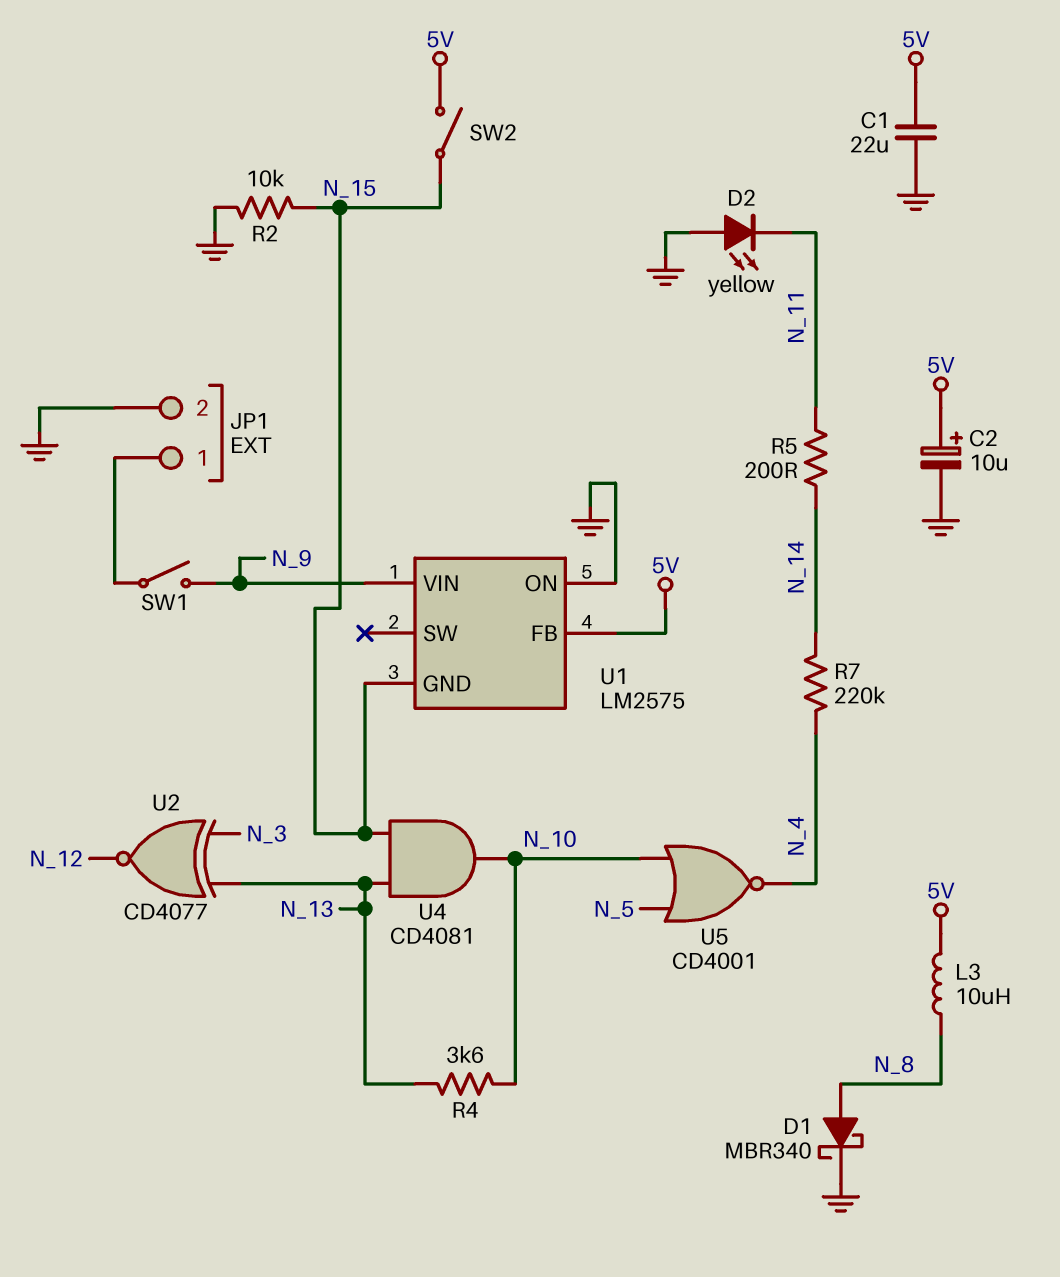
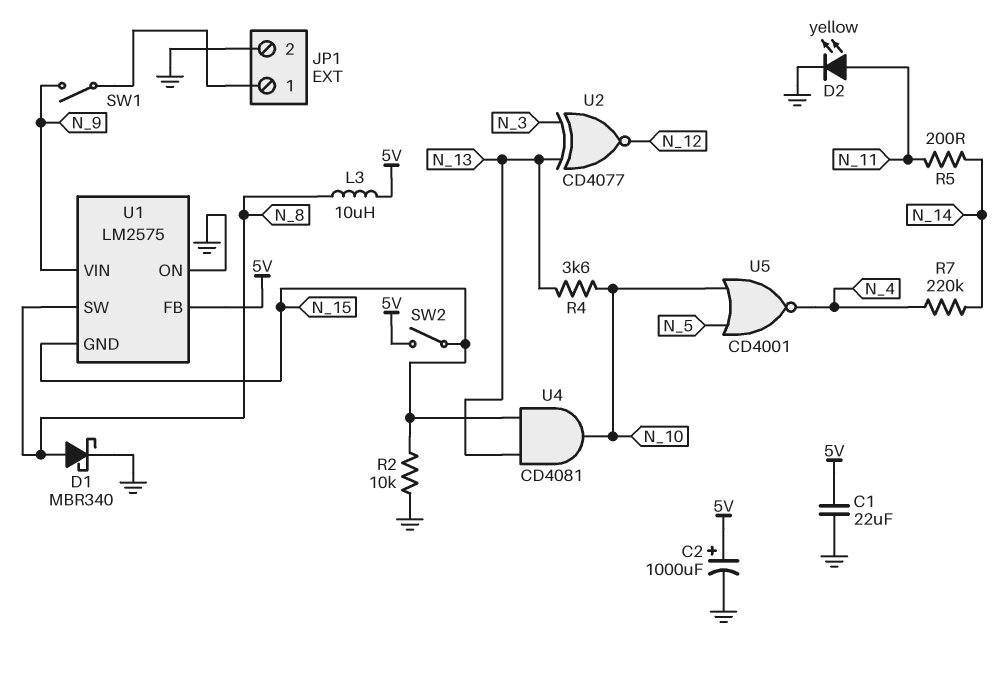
C2: 10uF (plus 5V, minus GND) -> 1000uF (plus 5V, minus GND)
D2: LED yellow (A GND, K N_11) -> LED yellow (A N_11, K GND)
U1 pin SW: none -> N_8

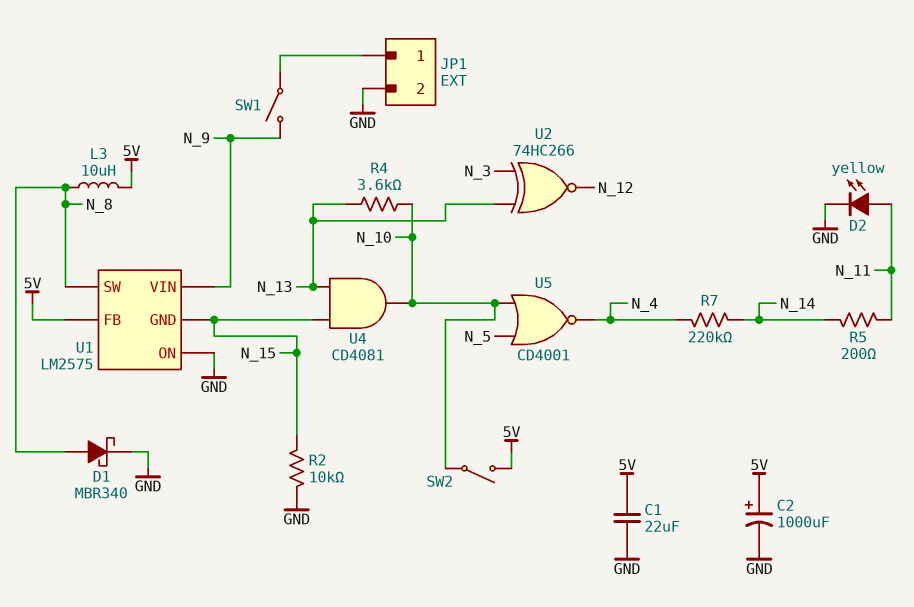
SW2: switch (5V, N_15) -> switch (5V, N_10)
U2: XNOR CD4077 (in N_3, in N_13, out N_12) -> XNOR 74HC266 (in N_3, in N_13, out N_12)

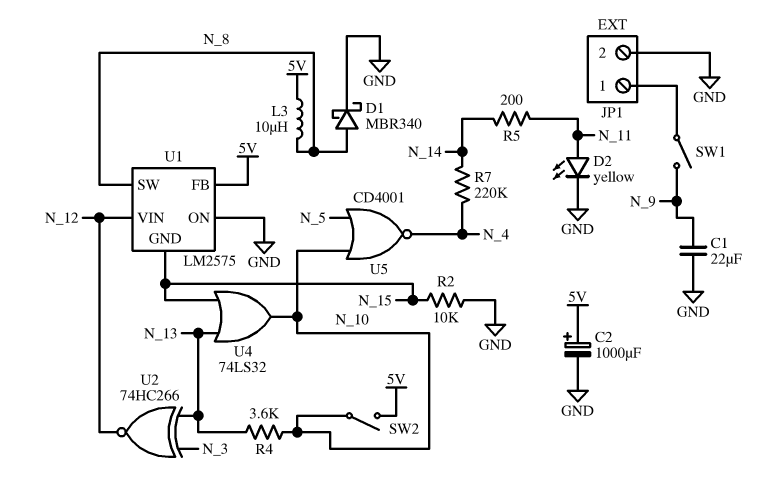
C1: 22uF (5V, GND) -> 22uF (GND, N_9)
U1 pin VIN: N_9 -> N_12
U4: AND CD4081 (in N_13, in N_15, out N_10) -> OR 74LS32 (in N_13, in N_15, out N_10)

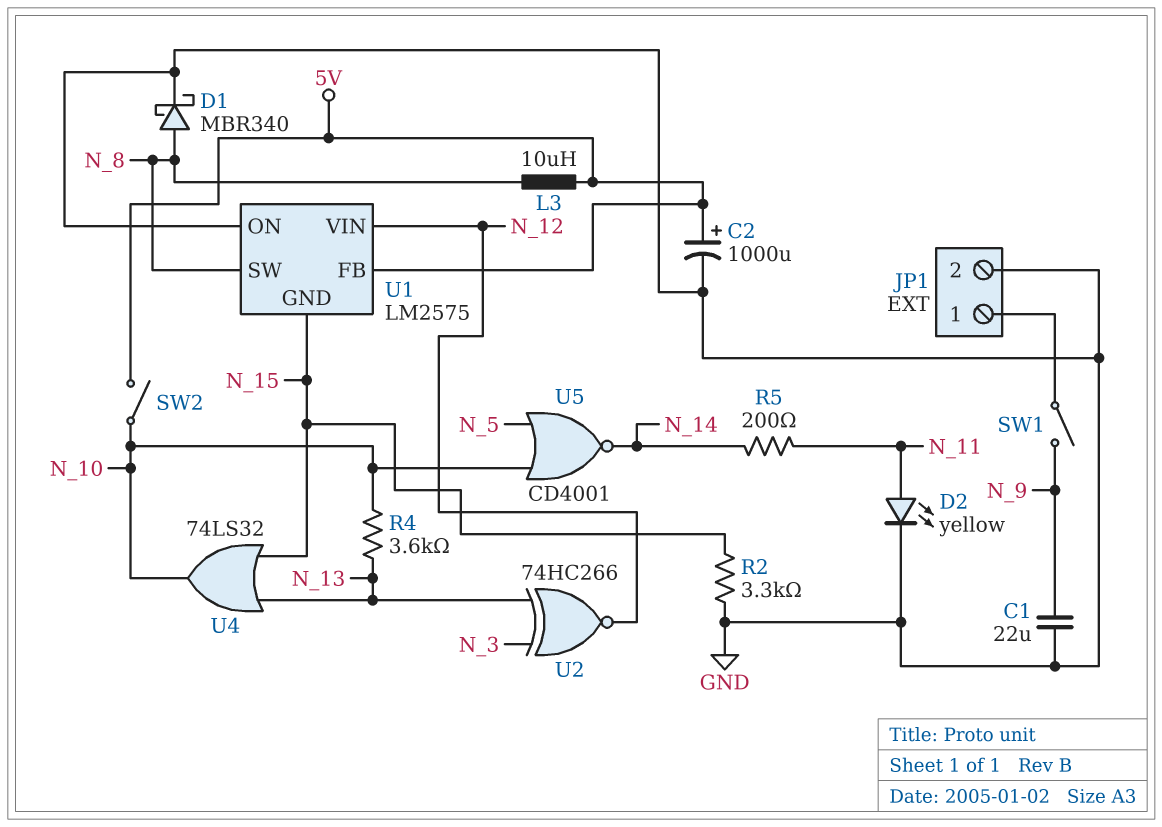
R2: 10k (GND, N_15) -> 3.3k (GND, N_15)
R7: 220k (N_4, N_14) -> none
U5: NOR CD4001 (in N_5, in N_10, out N_4) -> NOR CD4001 (in N_5, in N_10, out N_14)

